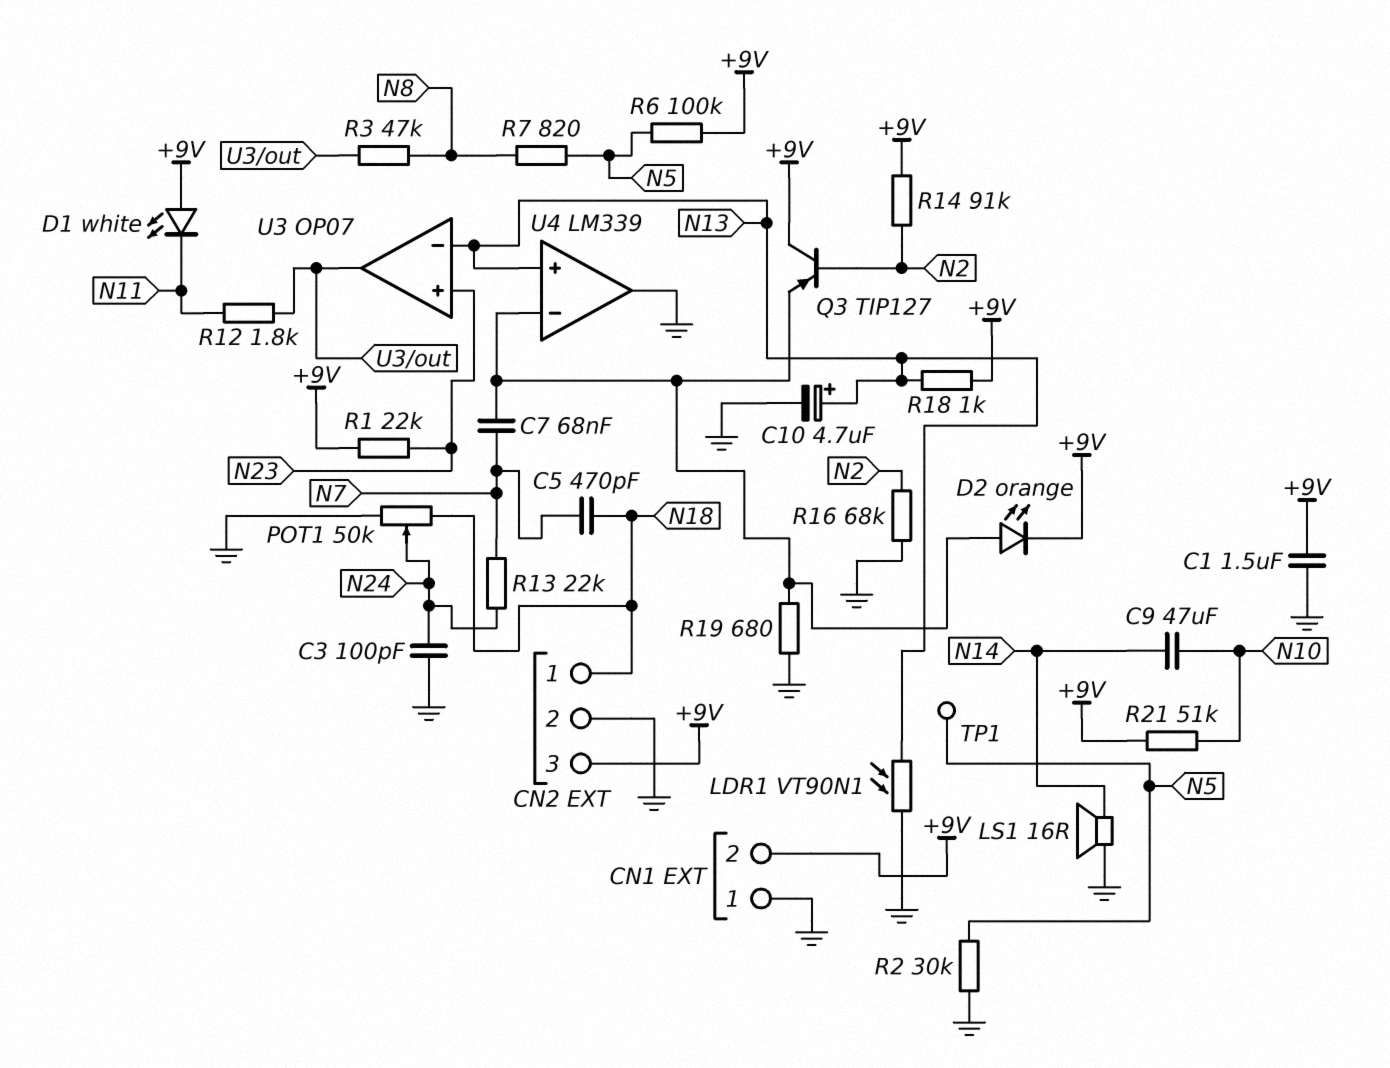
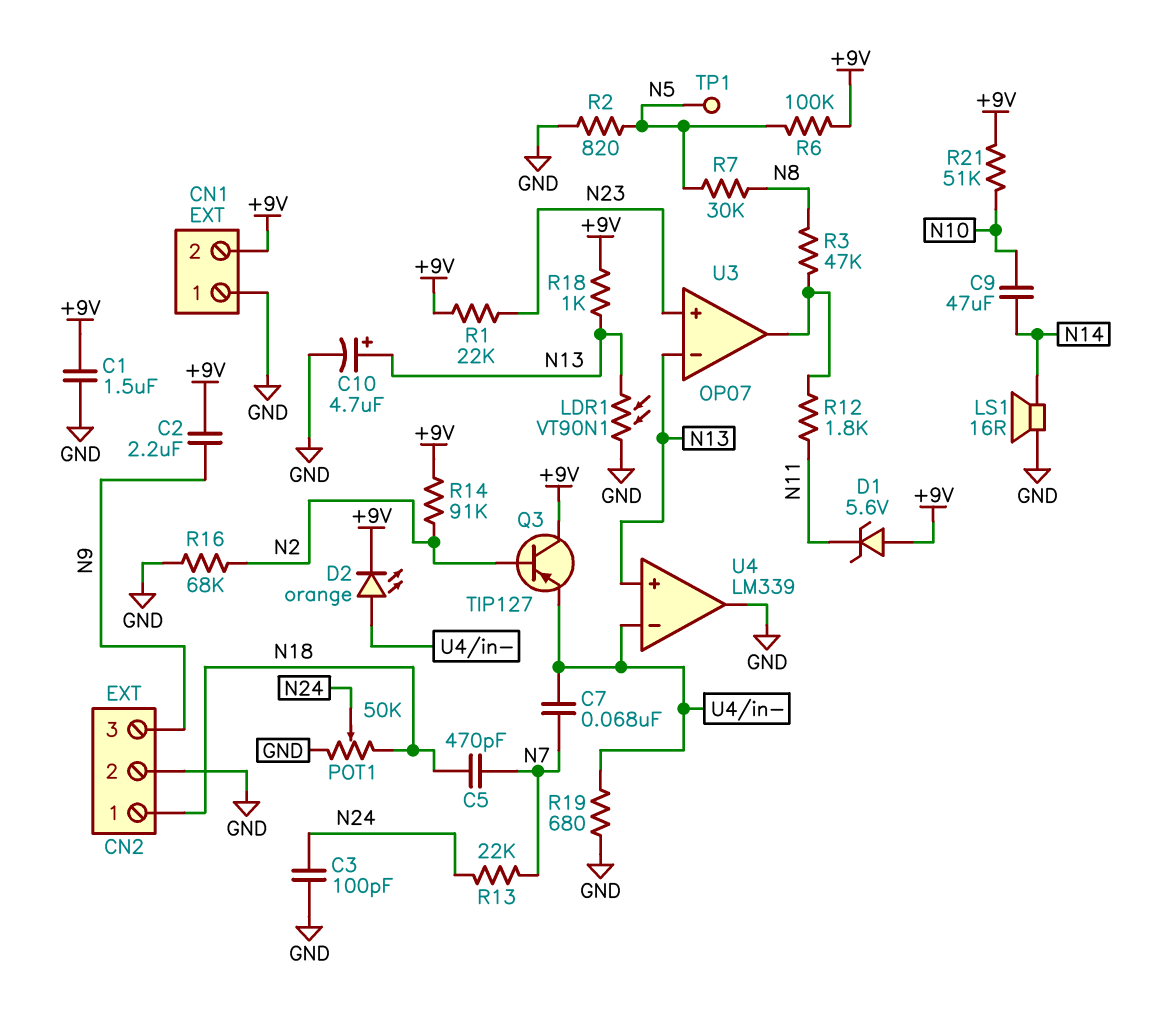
C2: none -> 2.2uF (+9V, N9)
CN2 pin 3: +9V -> N9
D1: LED white (A +9V, K N11) -> zener 5.6V (A +9V, K N11)
R2: 30k (GND, N5) -> 820 (GND, N5)
R7: 820 (N5, N8) -> 30k (N5, N8)

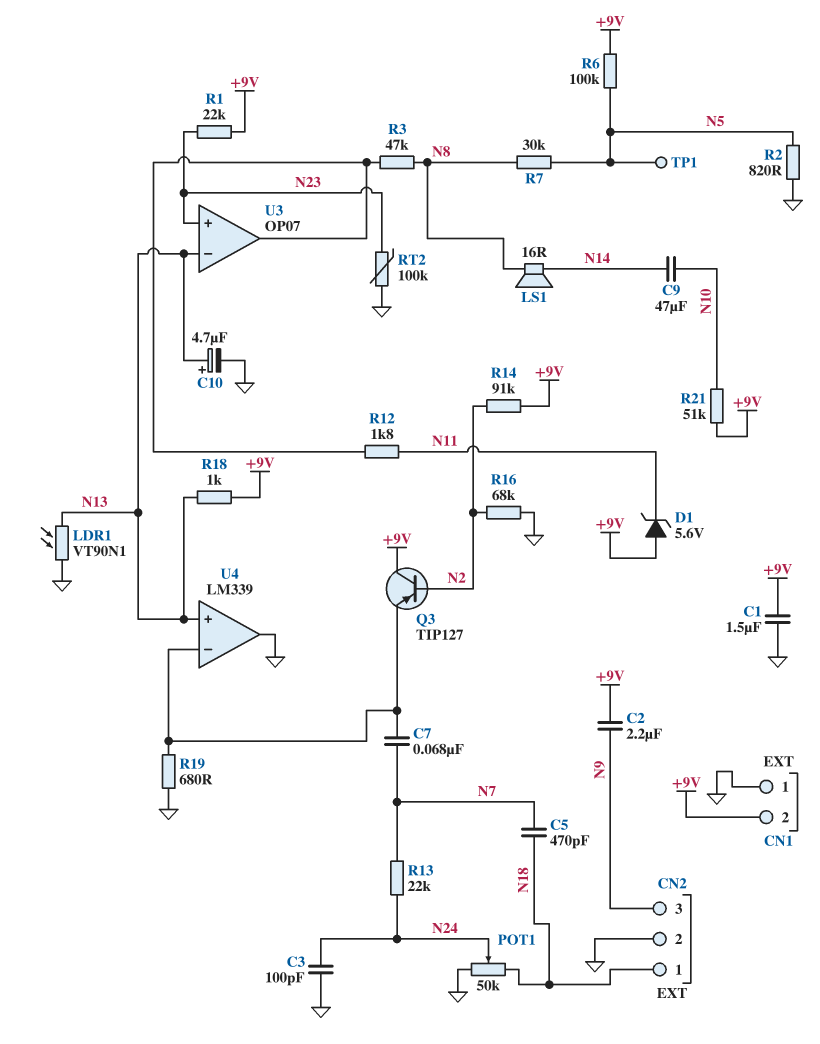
D2: LED orange (A U4/in-, K +9V) -> none
LS1: speaker 16R (GND, N14) -> speaker 16R (N8, N14)
RT2: none -> 100k (GND, N23)

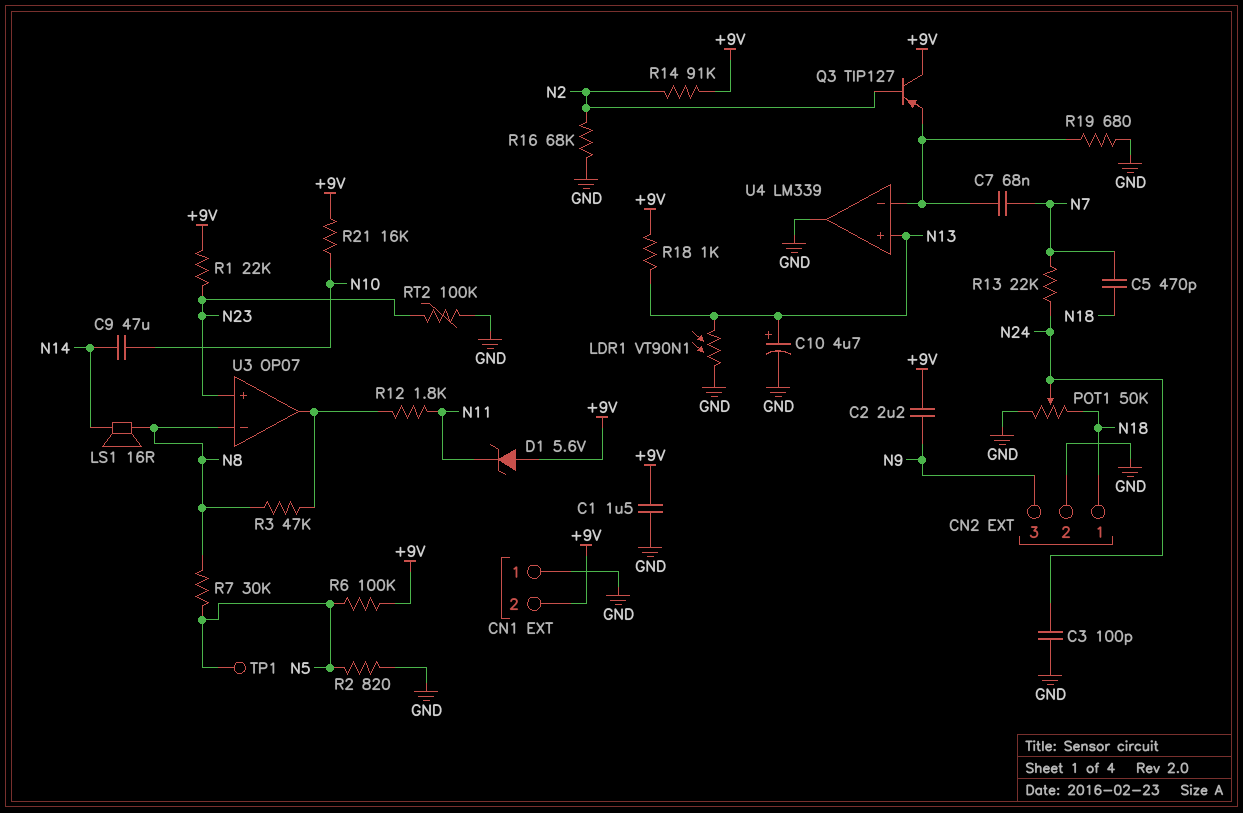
R21: 51k (+9V, N10) -> 16k (+9V, N10)
U3 pin in-: N13 -> N8

